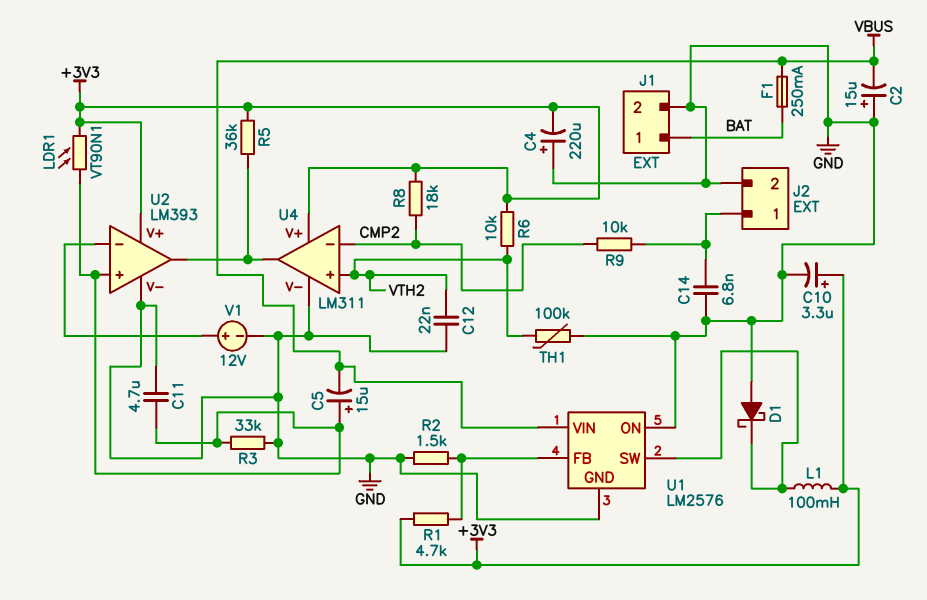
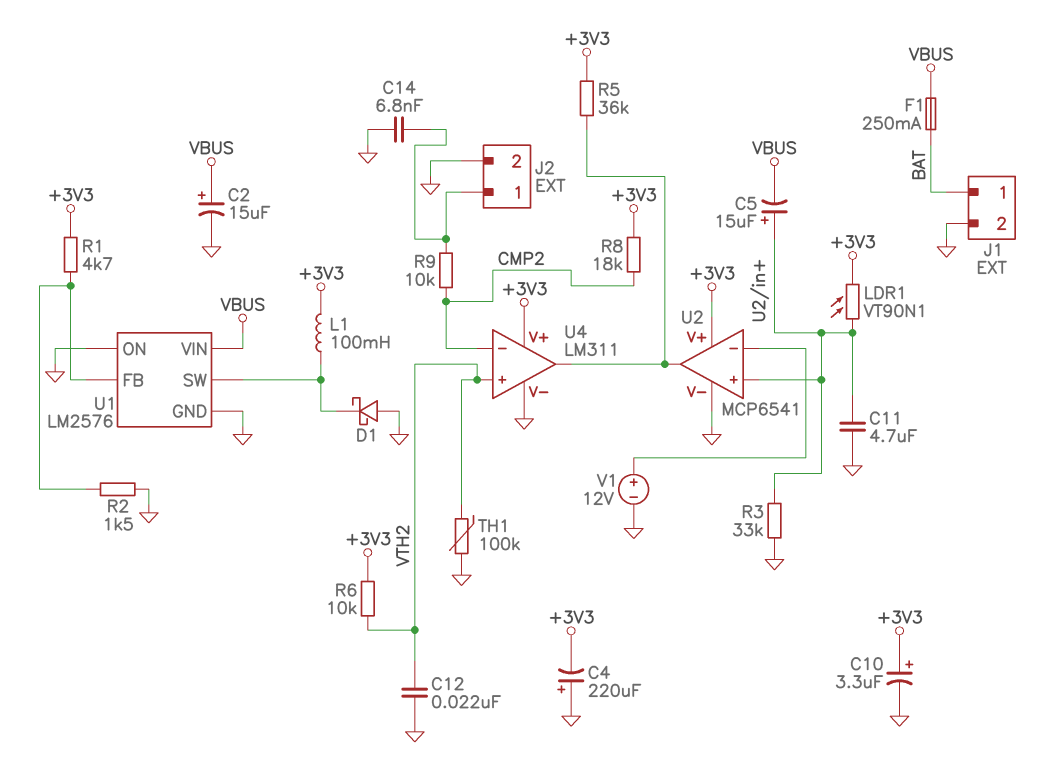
C2: 15uF (plus GND, minus VBUS) -> 15uF (plus VBUS, minus GND)
U2: LM393 -> MCP6541

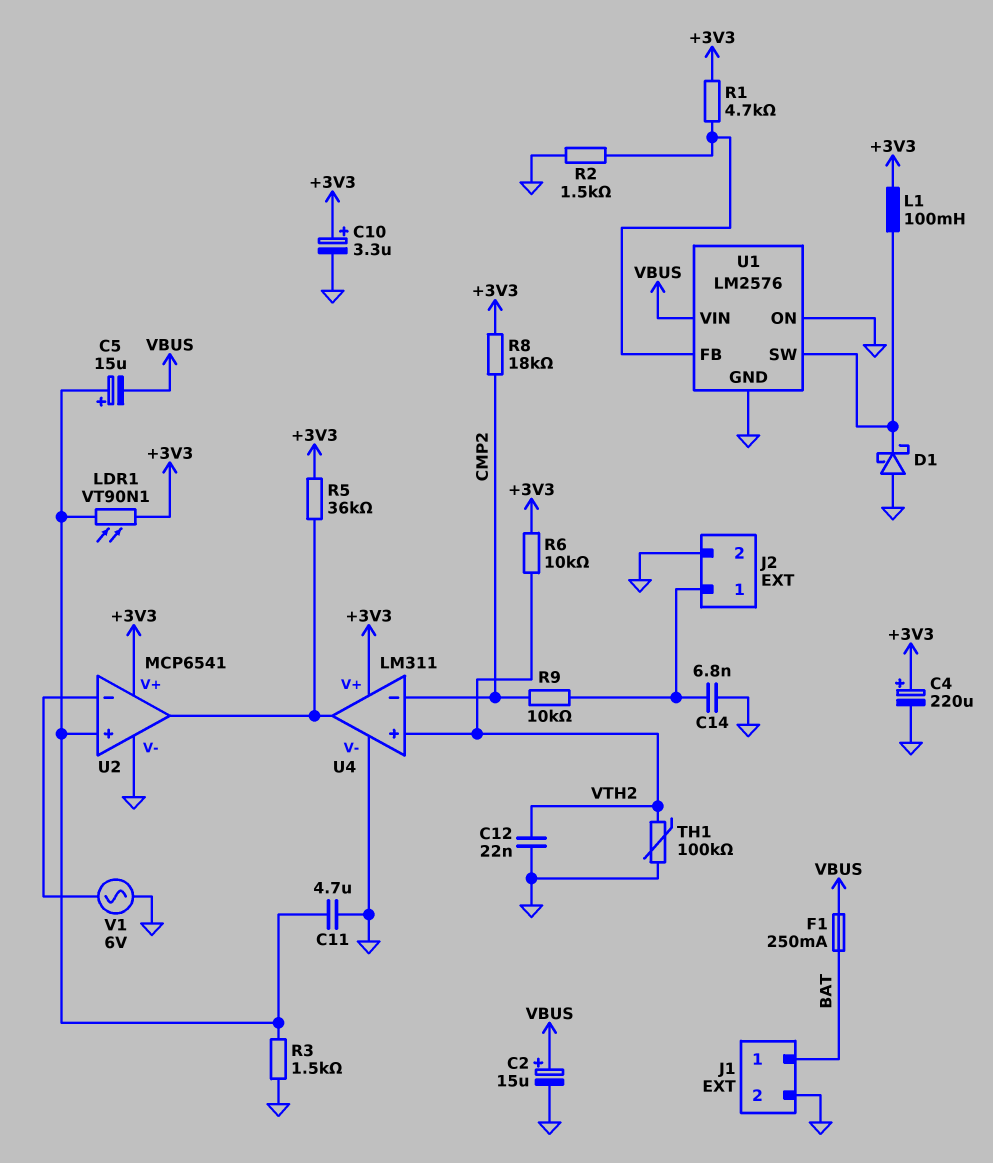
C4: 220uF (plus GND, minus +3V3) -> 220uF (plus +3V3, minus GND)
R3: 33k (GND, U2/in+) -> 1.5k (GND, U2/in+)
V1: 12V (plus U2/in-, minus GND) -> AC 6V (GND, U2/in-)

